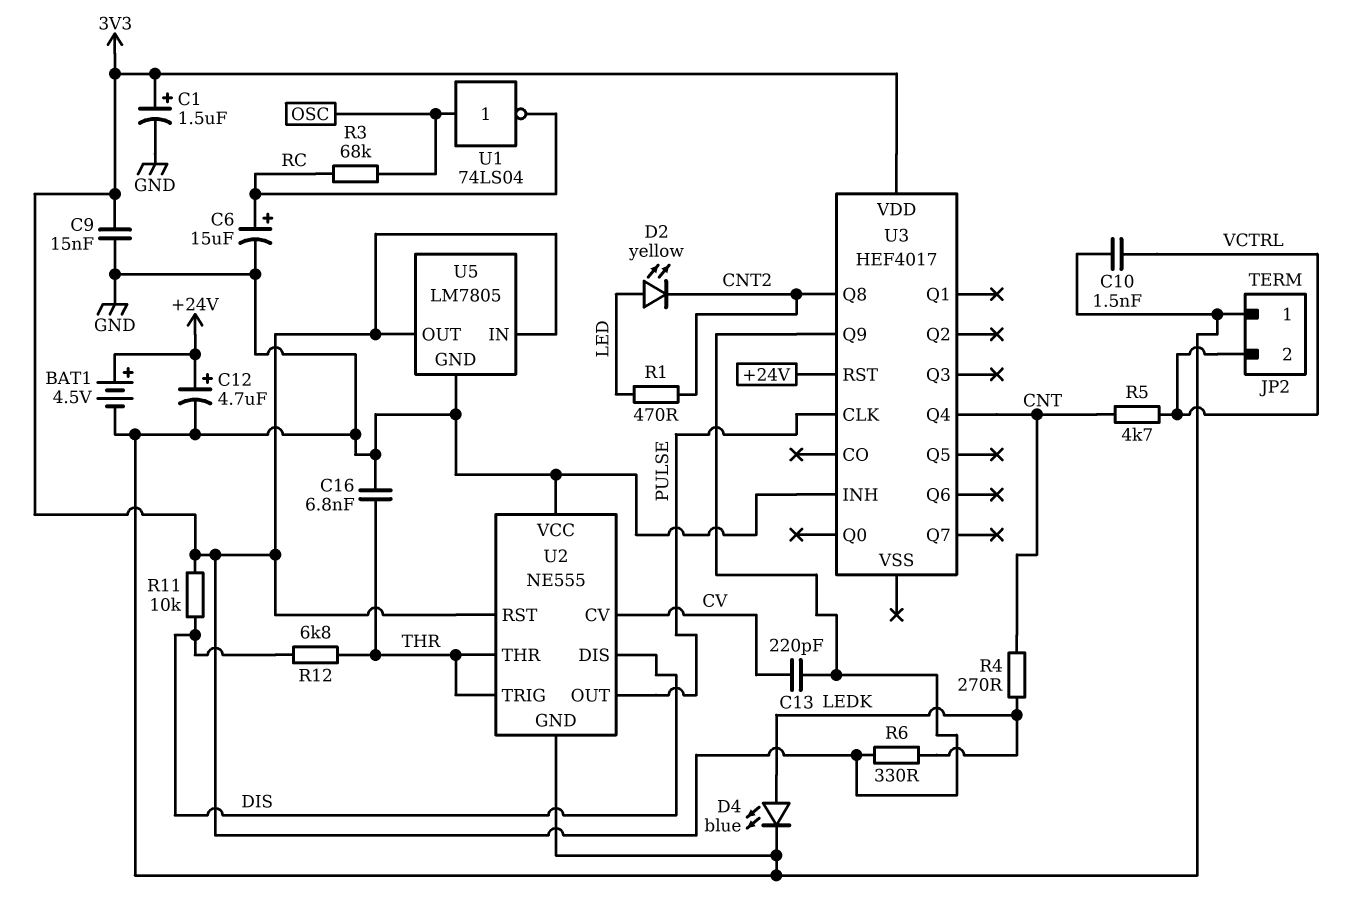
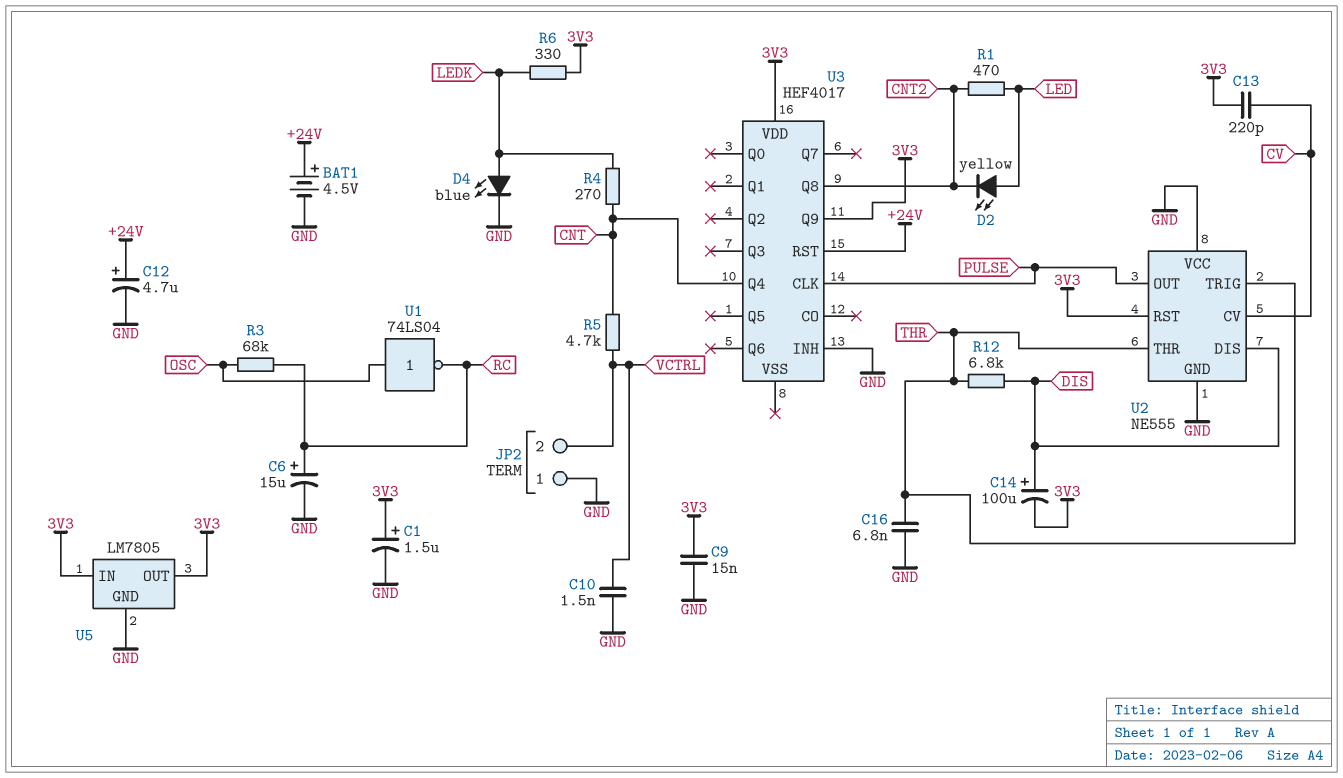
C14: none -> 100uF (plus DIS, minus 3V3)
R11: 10k (3V3, DIS) -> none

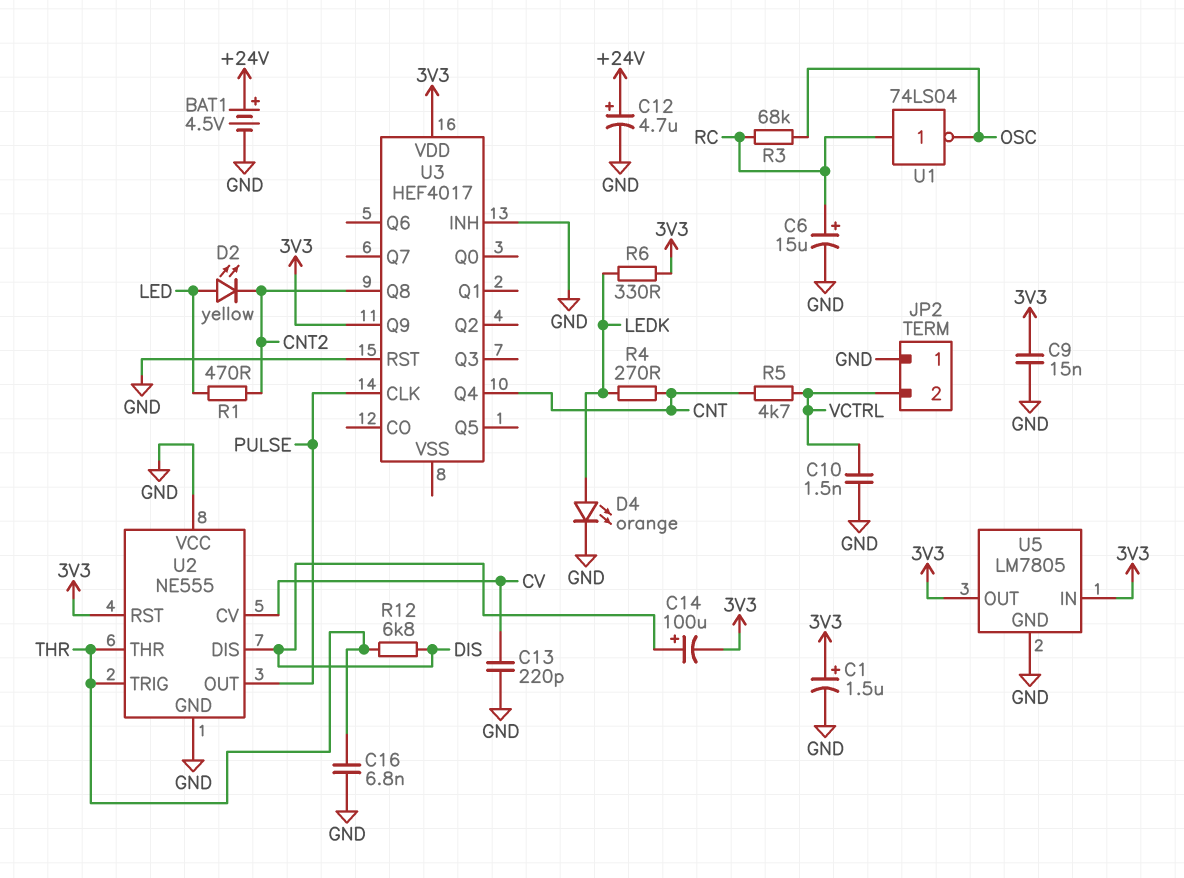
C13: 220pF (3V3, CV) -> 220pF (CV, GND)
D4: LED blue (A LEDK, K GND) -> LED orange (A LEDK, K GND)
U1: NOT 74LS04 (in OSC, out RC) -> NOT 74LS04 (in RC, out OSC)
U3 pin RST: +24V -> GND

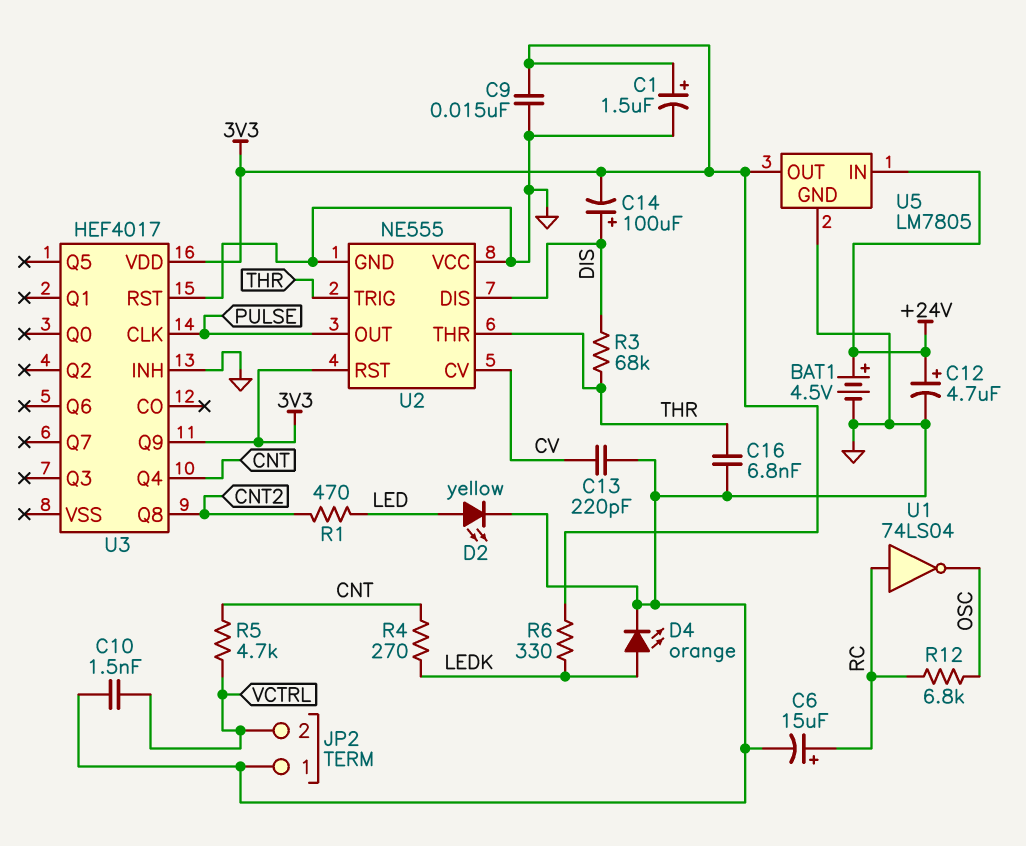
D2: LED yellow (A LED, K CNT2) -> LED yellow (A LED, K GND)
R3: 68k (OSC, RC) -> 68k (DIS, THR)
R12: 6.8k (DIS, THR) -> 6.8k (OSC, RC)
U5 pin IN: 3V3 -> +24V

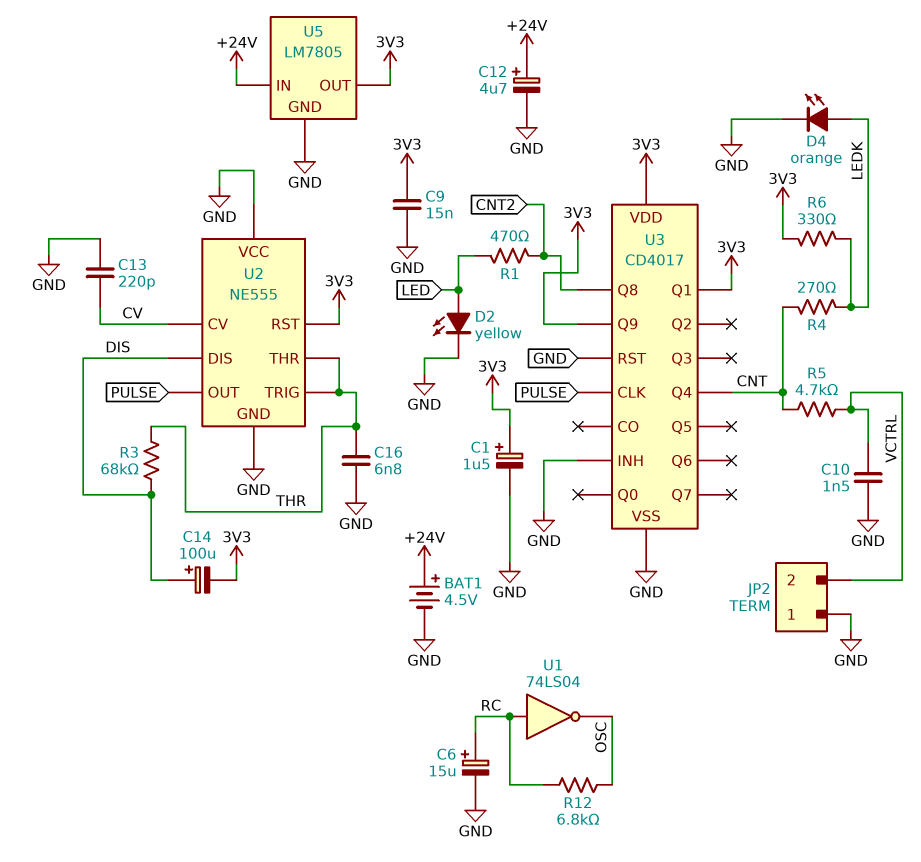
U3: HEF4017 -> CD4017
U3 pin Q1: none -> 3V3
U3 pin VSS: none -> GND

